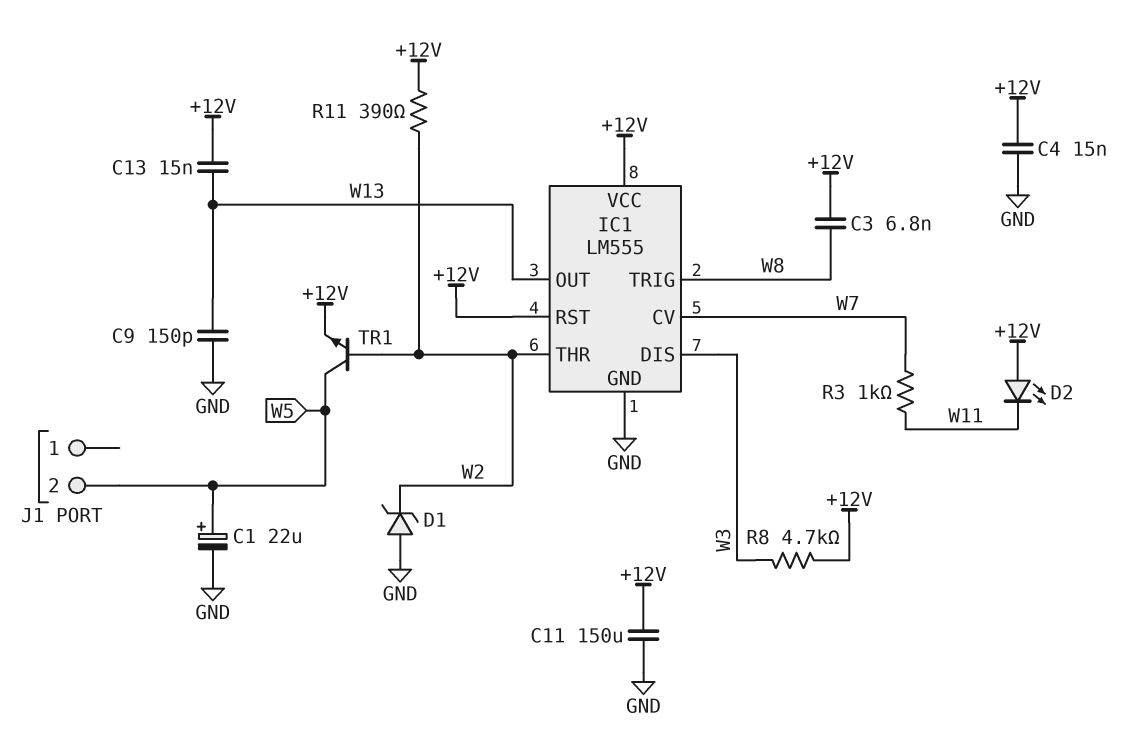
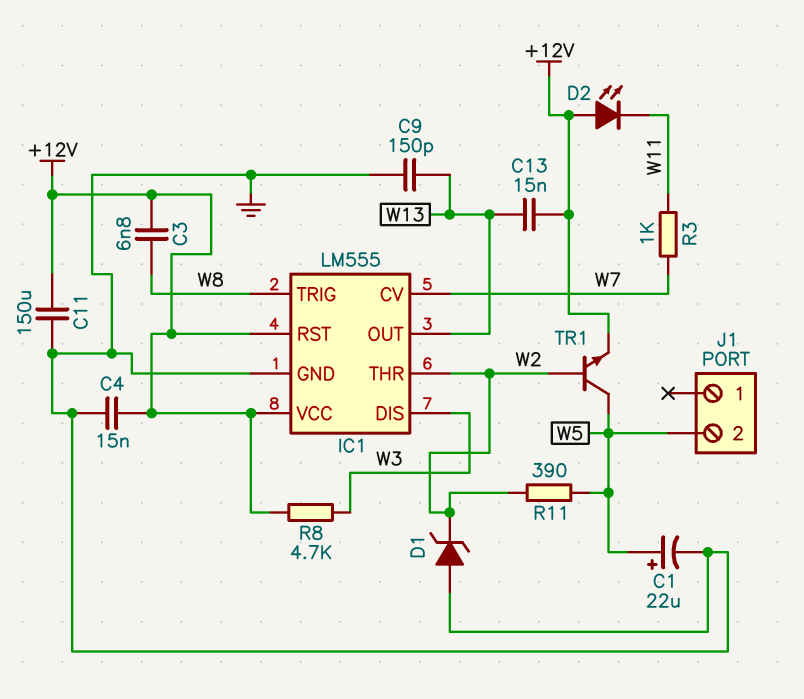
R11: 390 (+12V, W2) -> 390 (W2, W5)

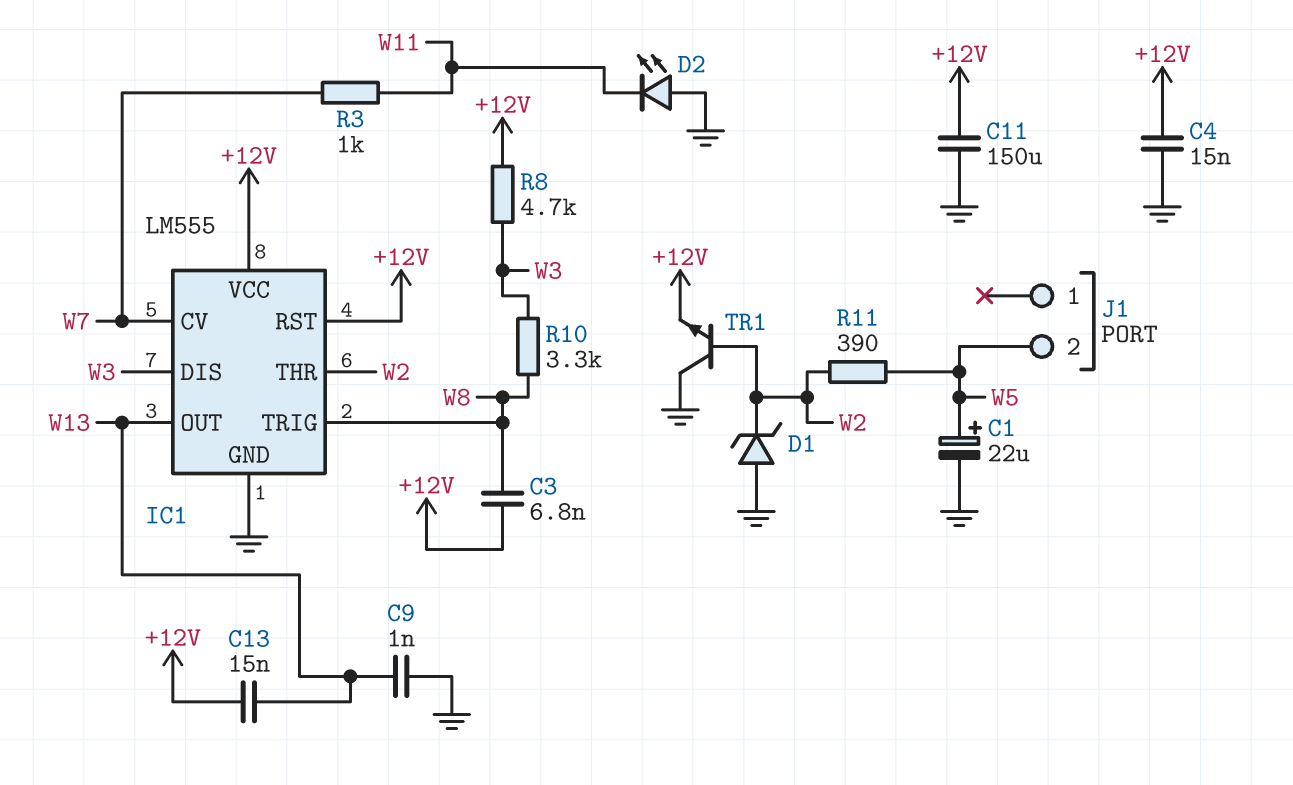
C9: 150pF (GND, W13) -> 1nF (GND, W13)
D2: LED (A +12V, K W11) -> LED (A GND, K W11)
R10: none -> 3.3k (W3, W8)
TR1: NPN (B W2, C W5, E +12V) -> NPN (B W2, C GND, E +12V)

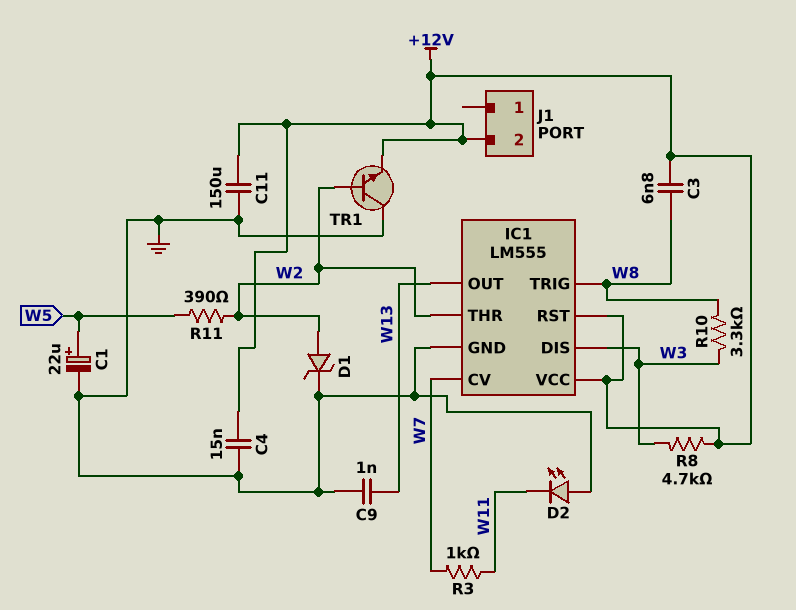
C13: 15nF (+12V, W13) -> none
D1: zener (A GND, K W2) -> zener (A W2, K GND)
J1 pin 2: W5 -> +12V

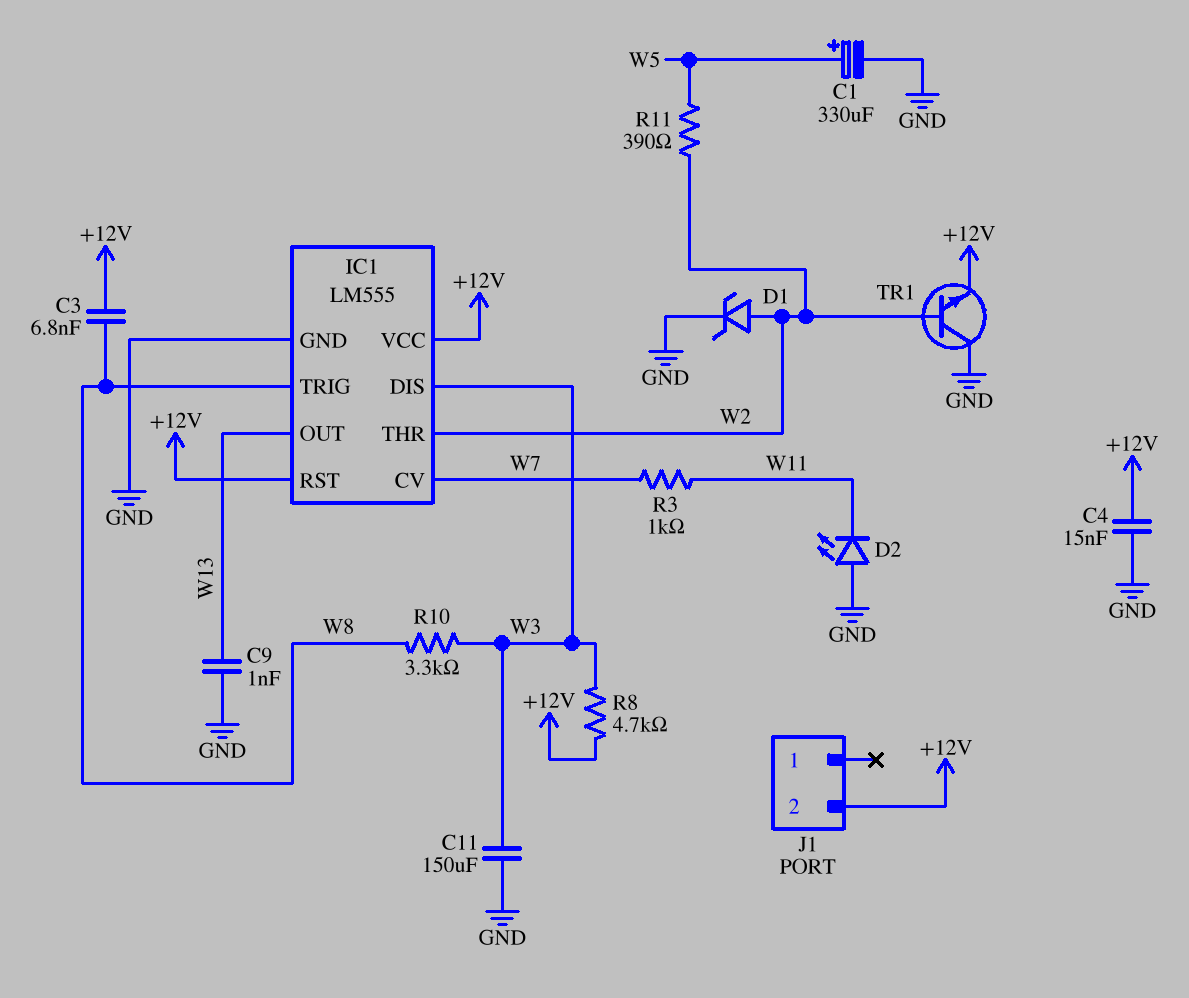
C1: 22uF (plus W5, minus GND) -> 330uF (plus W5, minus GND)
C11: 150uF (+12V, GND) -> 150uF (GND, W3)

